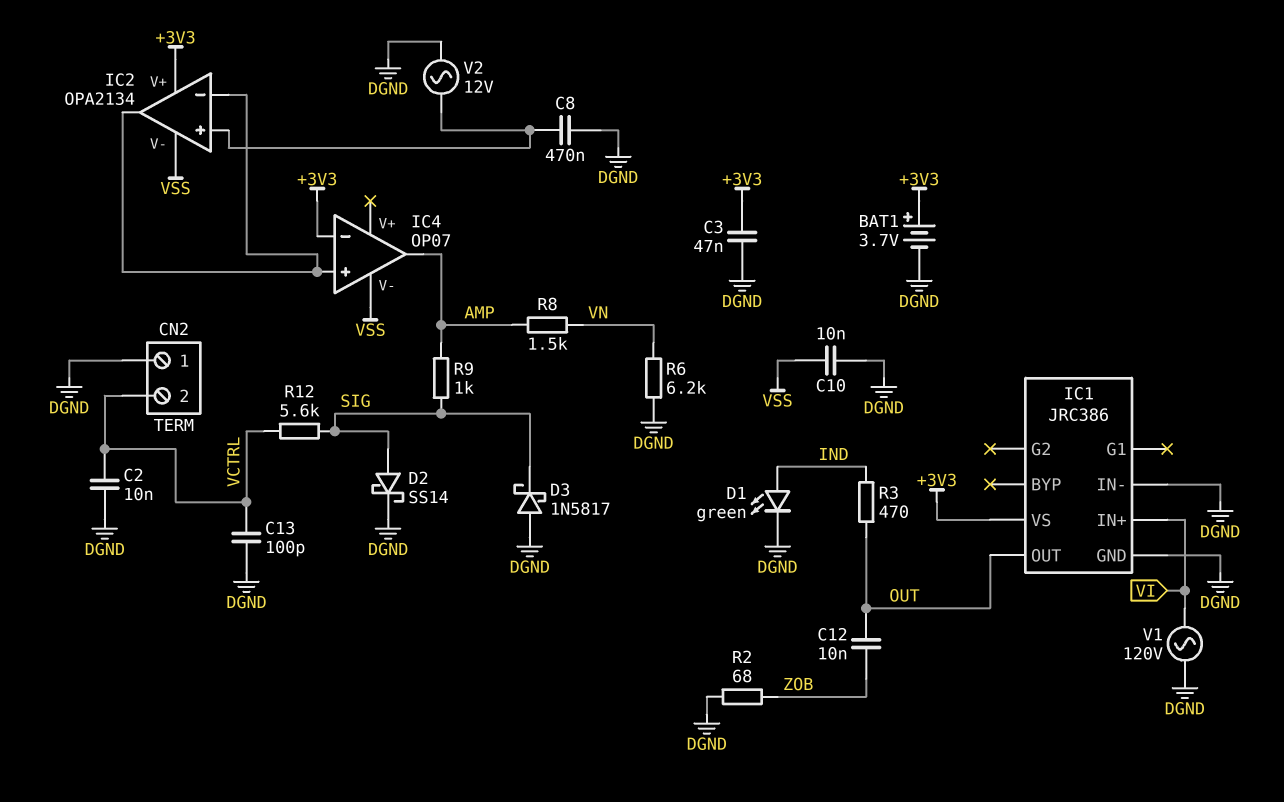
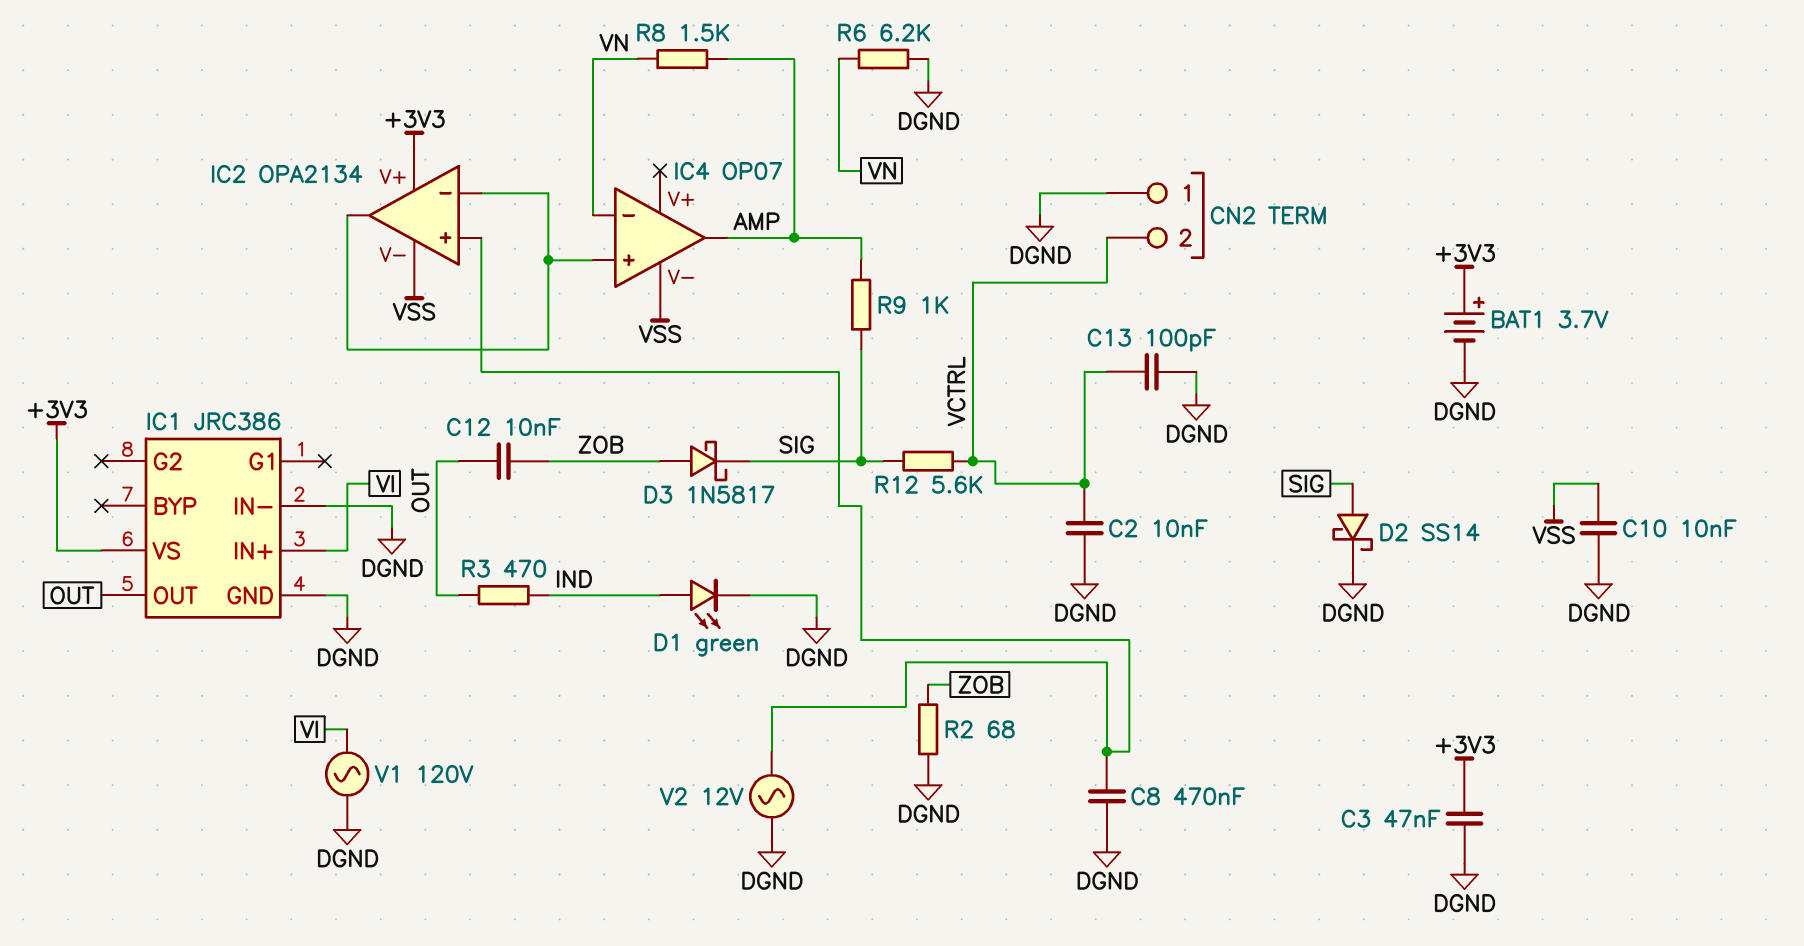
D3: schottky 1N5817 (A DGND, K SIG) -> schottky 1N5817 (A ZOB, K SIG)
IC4 pin in-: +3V3 -> VN

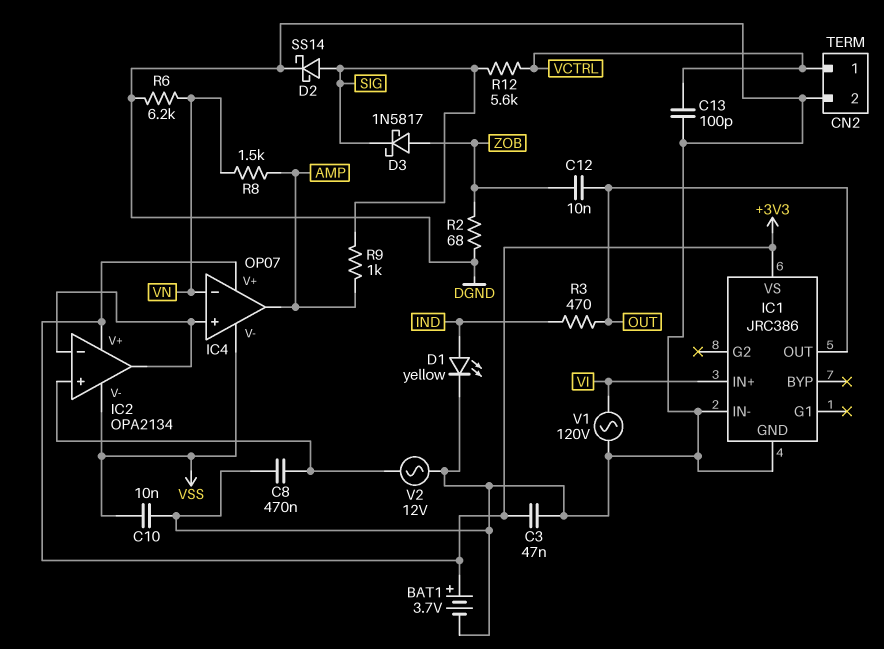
C2: 10nF (DGND, VCTRL) -> none
CN2 pin 1: DGND -> VCTRL
CN2 pin 2: VCTRL -> DGND
D1: LED green (A IND, K DGND) -> LED yellow (A IND, K DGND)
IC4 pin V+: none -> +3V3

